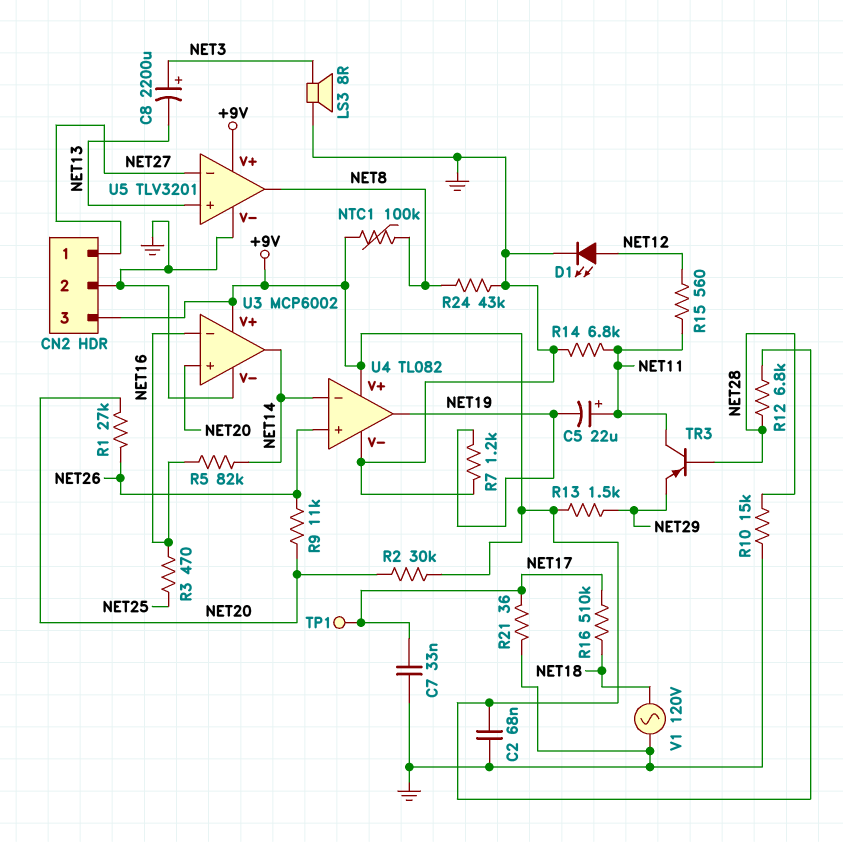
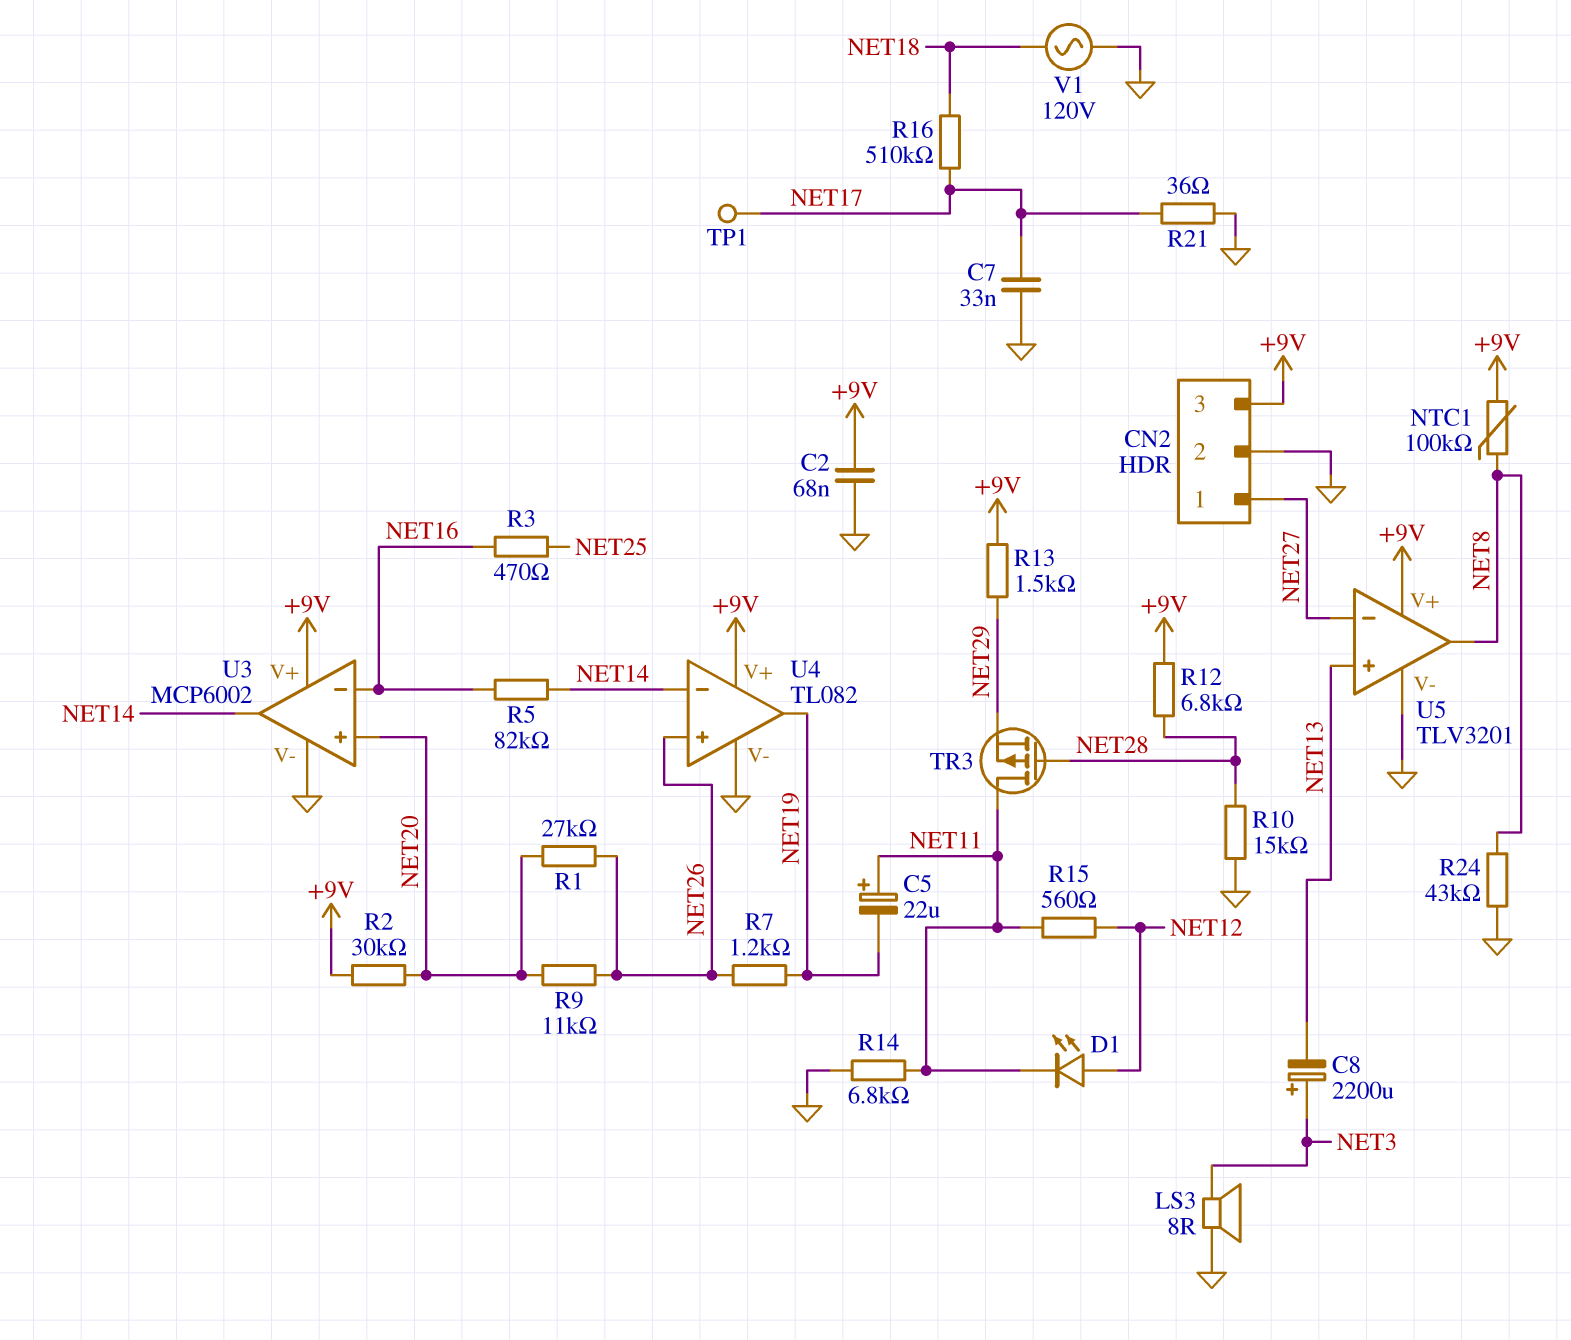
D1: LED (A NET12, K GND) -> LED (A NET12, K NET11)
R7: 1.2k (GND, NET19) -> 1.2k (NET19, NET26)
TR3: PNP (B NET28, C NET11, E NET29) -> PMOS (G NET28, D NET11, S NET29)

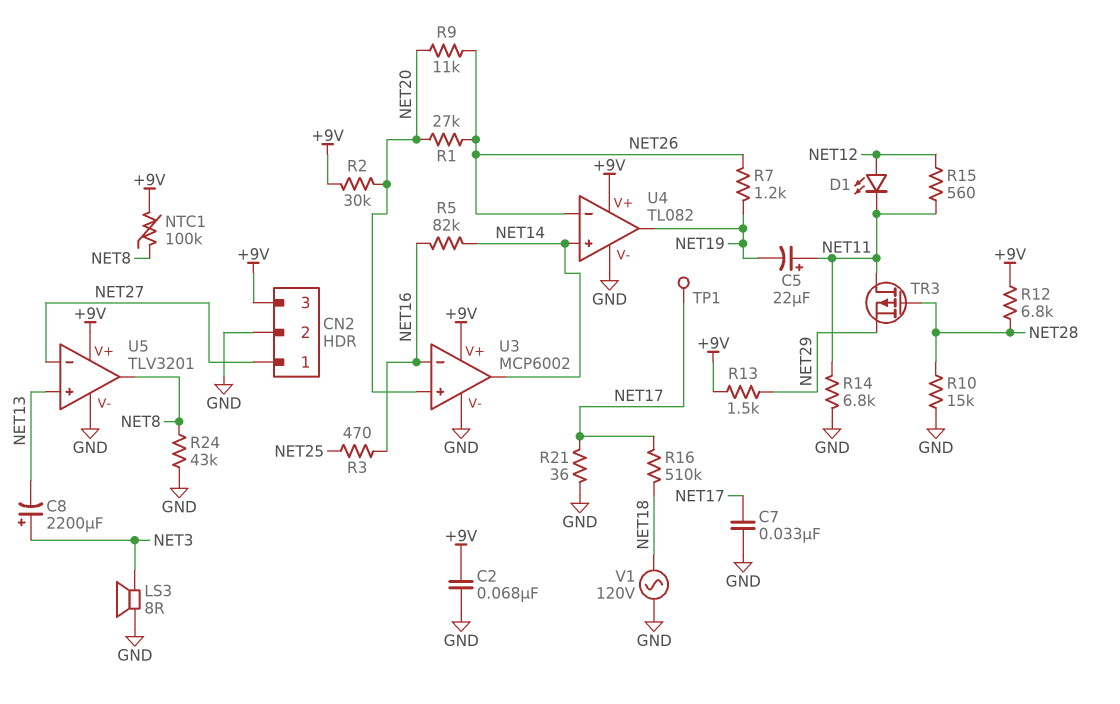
U4 pin in+: NET26 -> NET14
U4 pin in-: NET14 -> NET26

